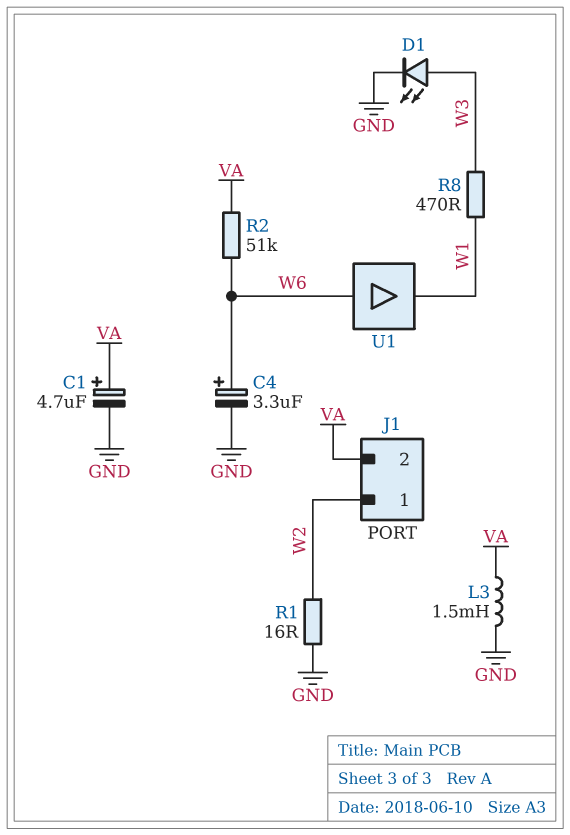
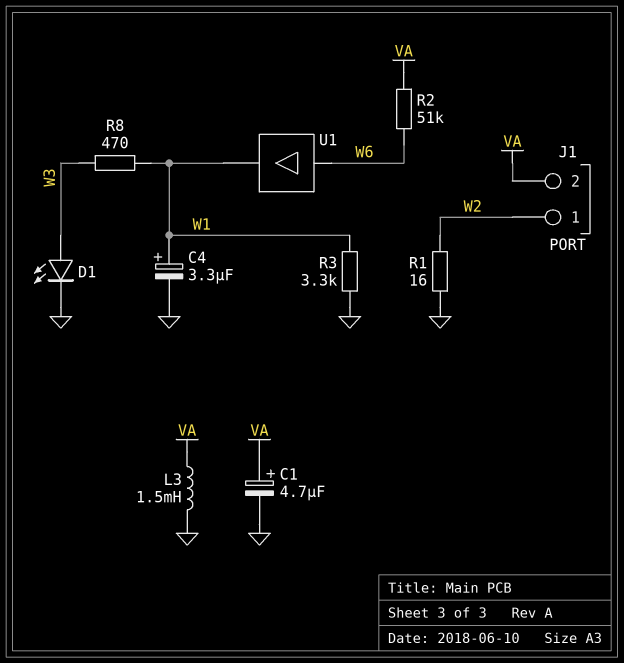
C4: 3.3uF (plus W6, minus GND) -> 3.3uF (plus W1, minus GND)
R3: none -> 3.3k (GND, W1)

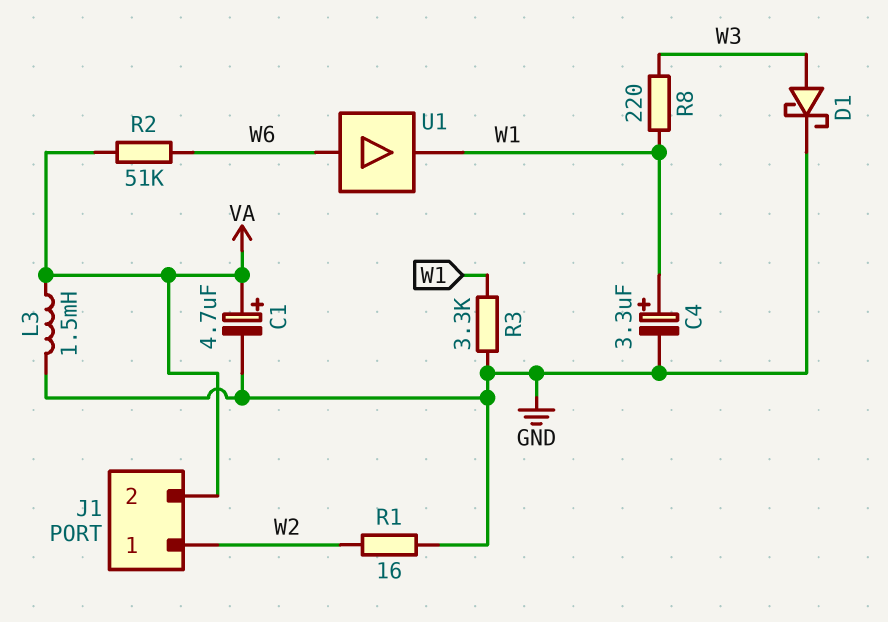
D1: LED (A W3, K GND) -> schottky (A W3, K GND)
R8: 470 (W1, W3) -> 220 (W1, W3)

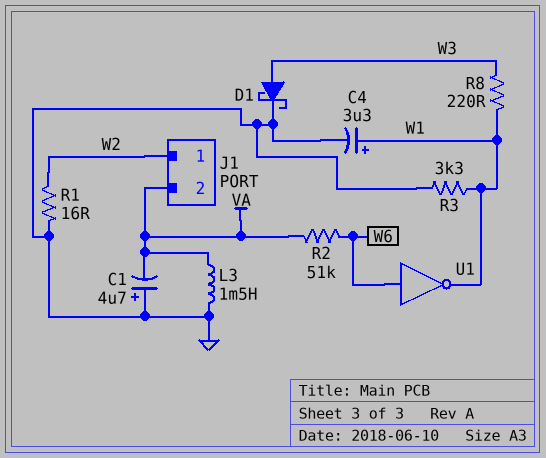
C1: 4.7uF (plus VA, minus GND) -> 4.7uF (plus GND, minus VA)
U1: buffer (in W6, out W1) -> NOT (in W6, out W1)

